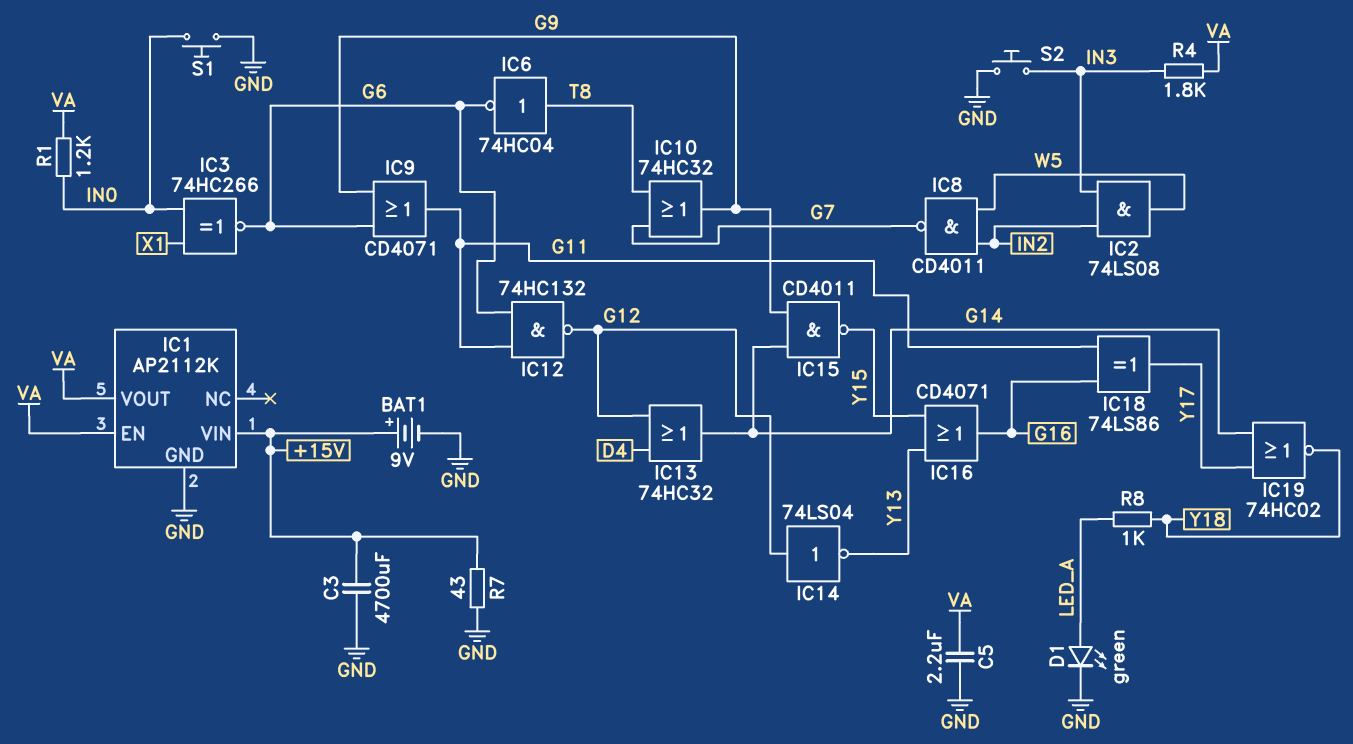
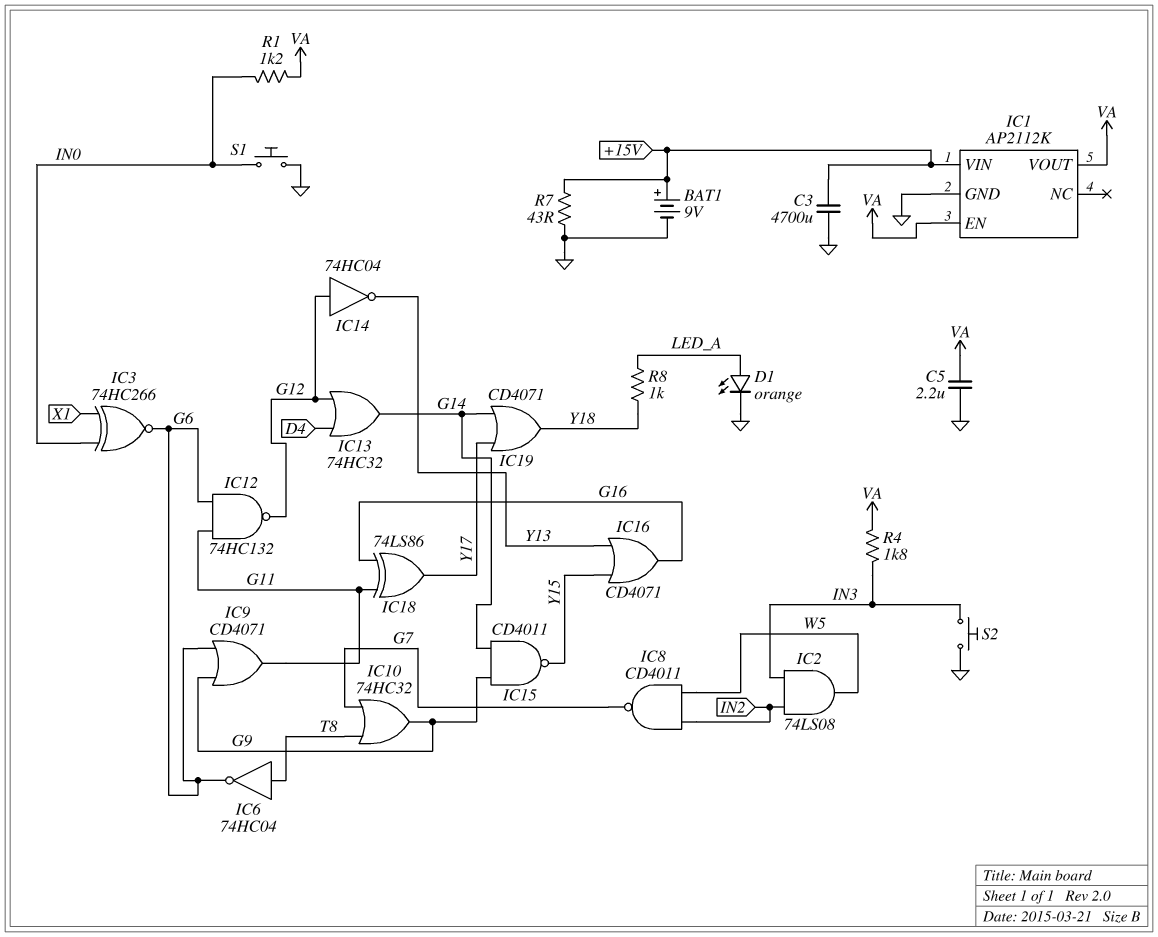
D1: LED green (A LED_A, K GND) -> LED orange (A LED_A, K GND)
IC14: NOT 74LS04 (in G12, out Y13) -> NOT 74HC04 (in G12, out Y13)
IC19: NOR 74HC02 (in G14, in Y17, out Y18) -> OR CD4071 (in G14, in Y17, out Y18)

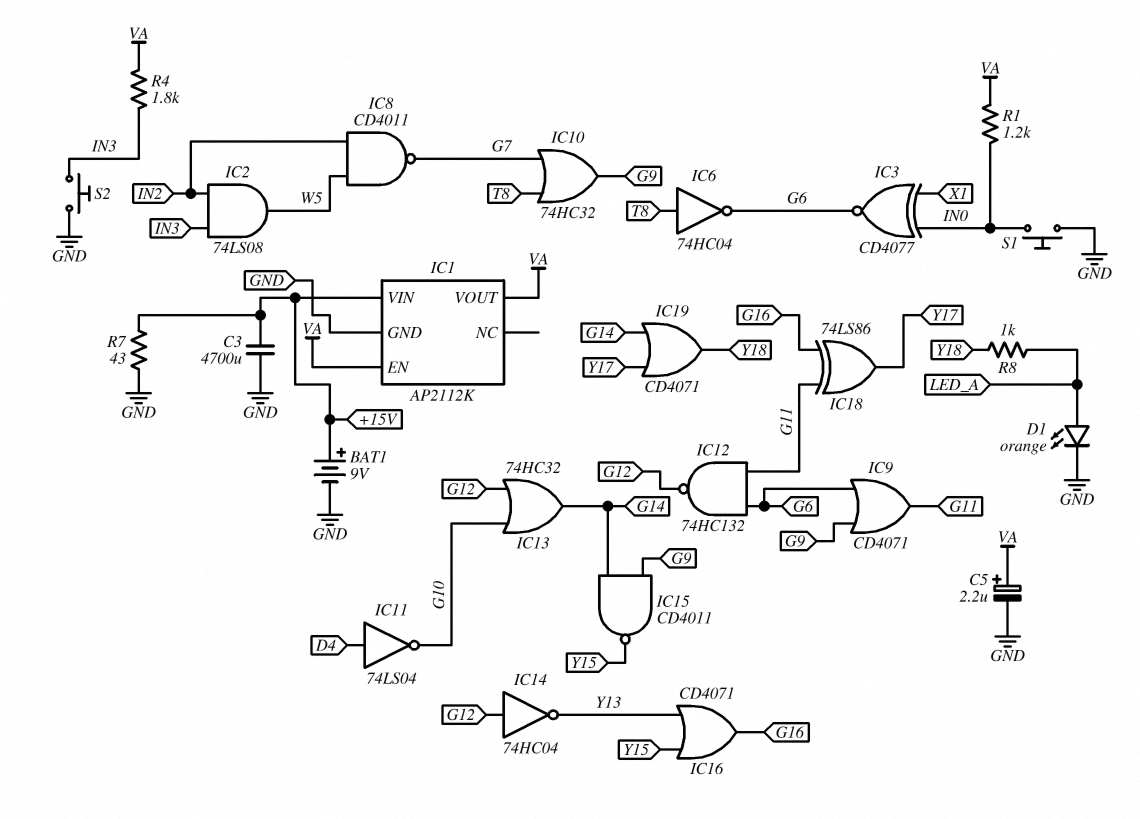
C5: 2.2uF (GND, VA) -> 2.2uF (plus VA, minus GND)
IC3: XNOR 74HC266 (in IN0, in X1, out G6) -> XNOR CD4077 (in IN0, in X1, out G6)
IC11: none -> NOT 74LS04 (in D4, out G10)
IC13: OR 74HC32 (in D4, in G12, out G14) -> OR 74HC32 (in G10, in G12, out G14)

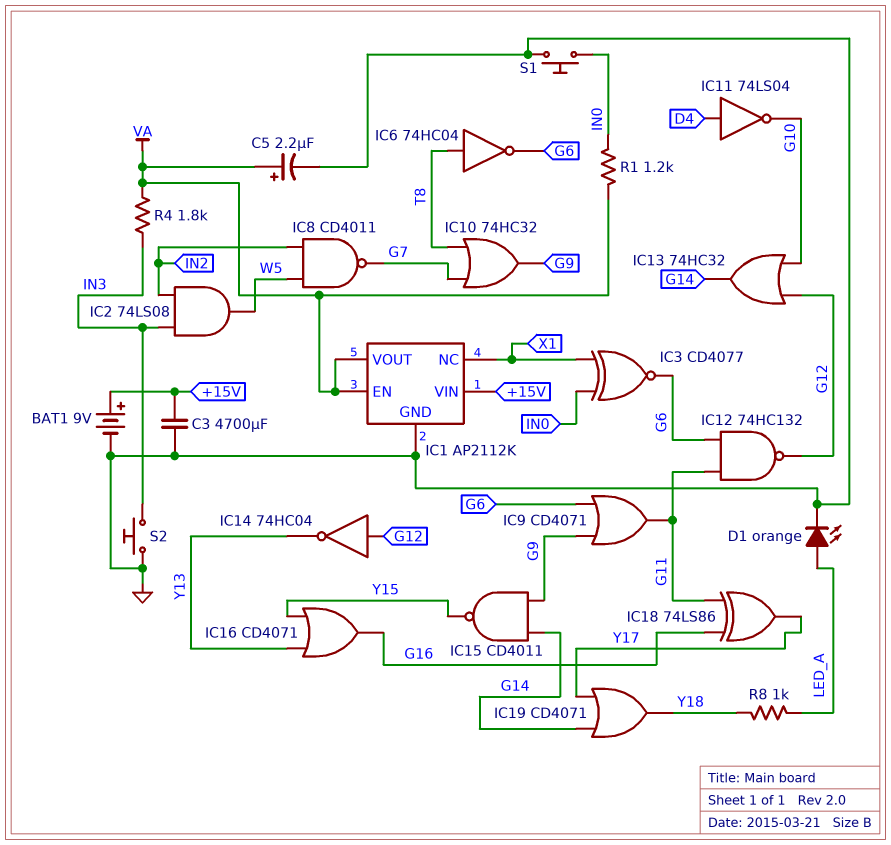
IC1 pin NC: none -> X1
R7: 43 (+15V, GND) -> none

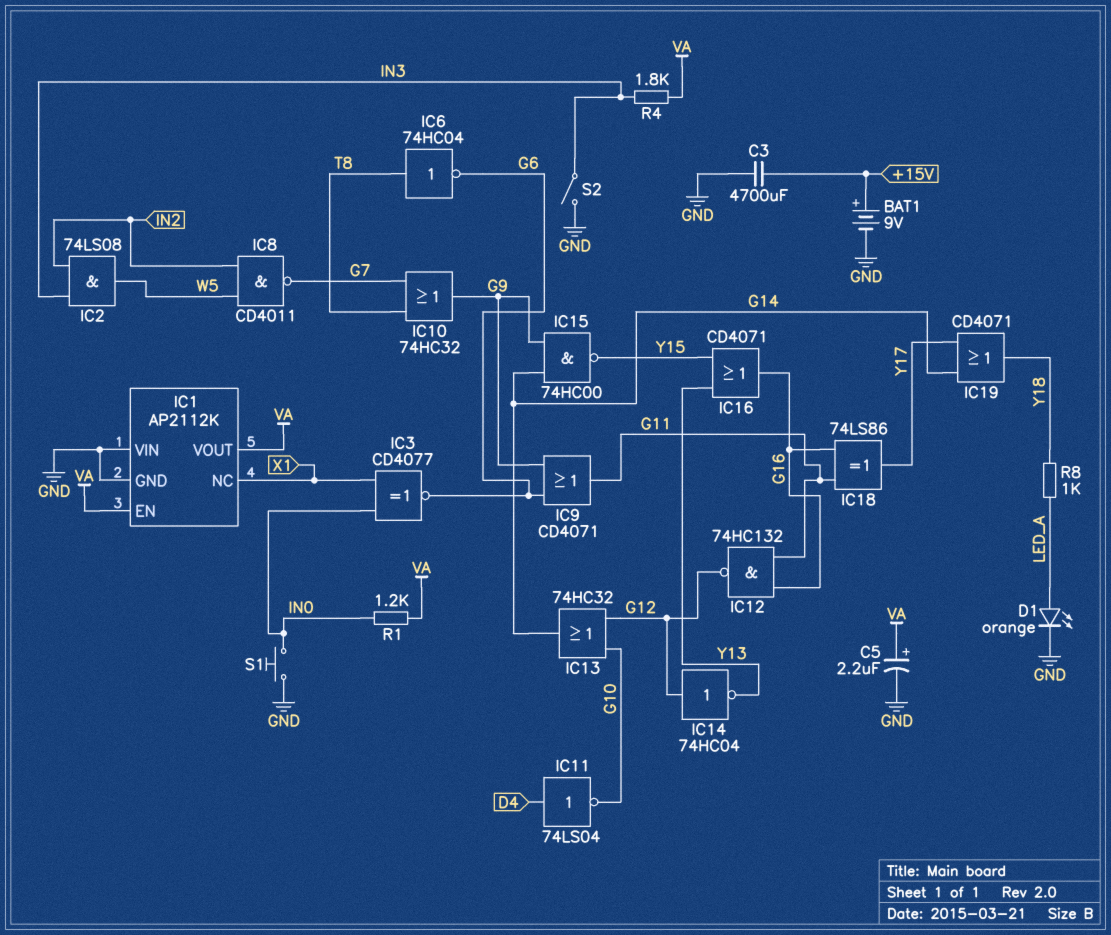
IC1 pin VIN: +15V -> GND
IC12: NAND 74HC132 (in G6, in G11, out G12) -> NAND 74HC132 (in G11, in G16, out G12)
IC15: NAND CD4011 (in G9, in G14, out Y15) -> NAND 74HC00 (in G9, in G14, out Y15)
S2: button (GND, IN3) -> switch (GND, IN3)

